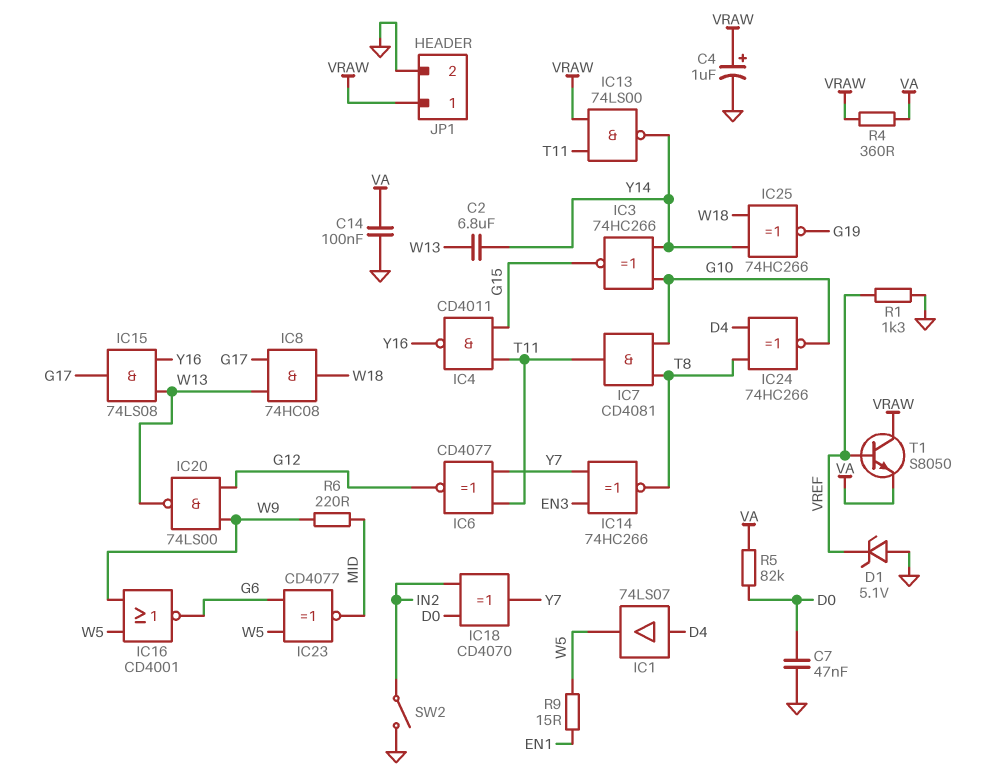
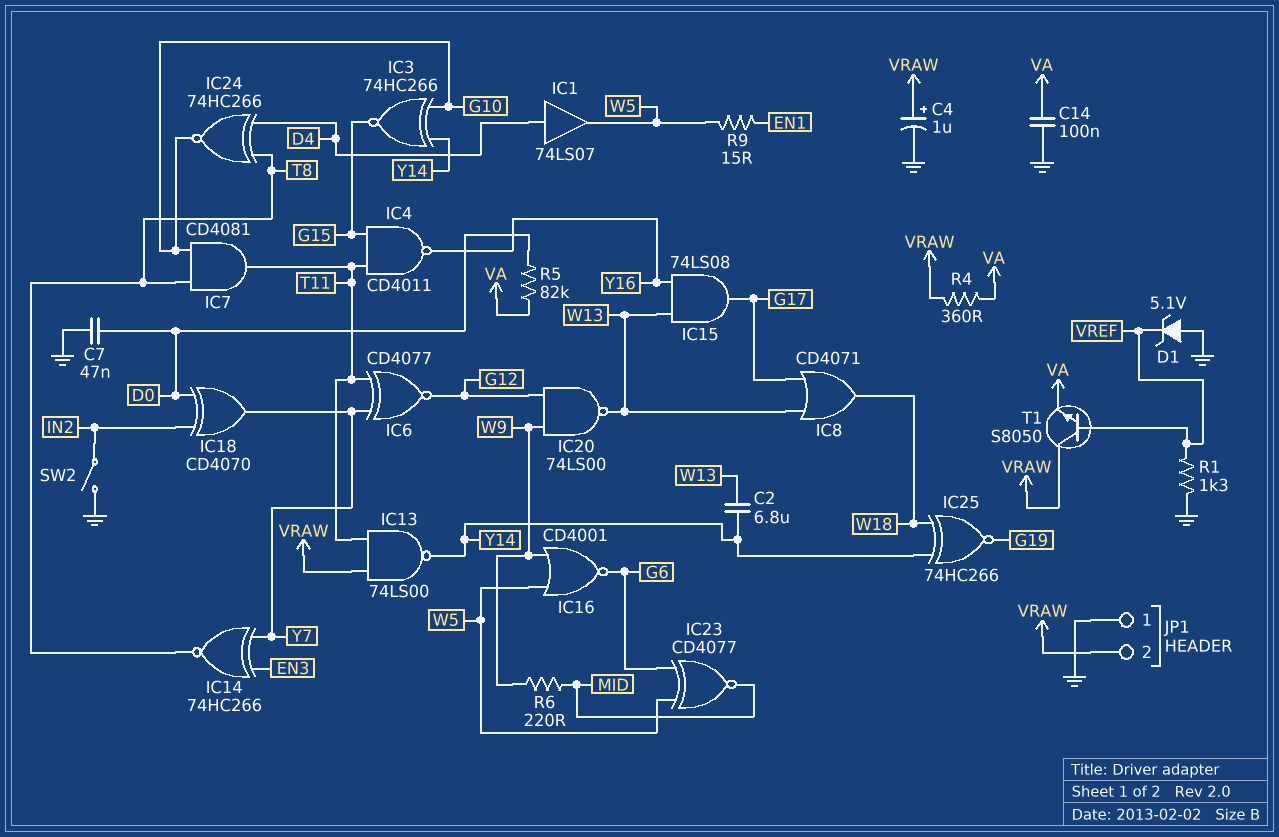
IC8: AND 74HC08 (in G17, in W13, out W18) -> OR CD4071 (in G17, in W13, out W18)
JP1 pin 1: VRAW -> GND
JP1 pin 2: GND -> VRAW

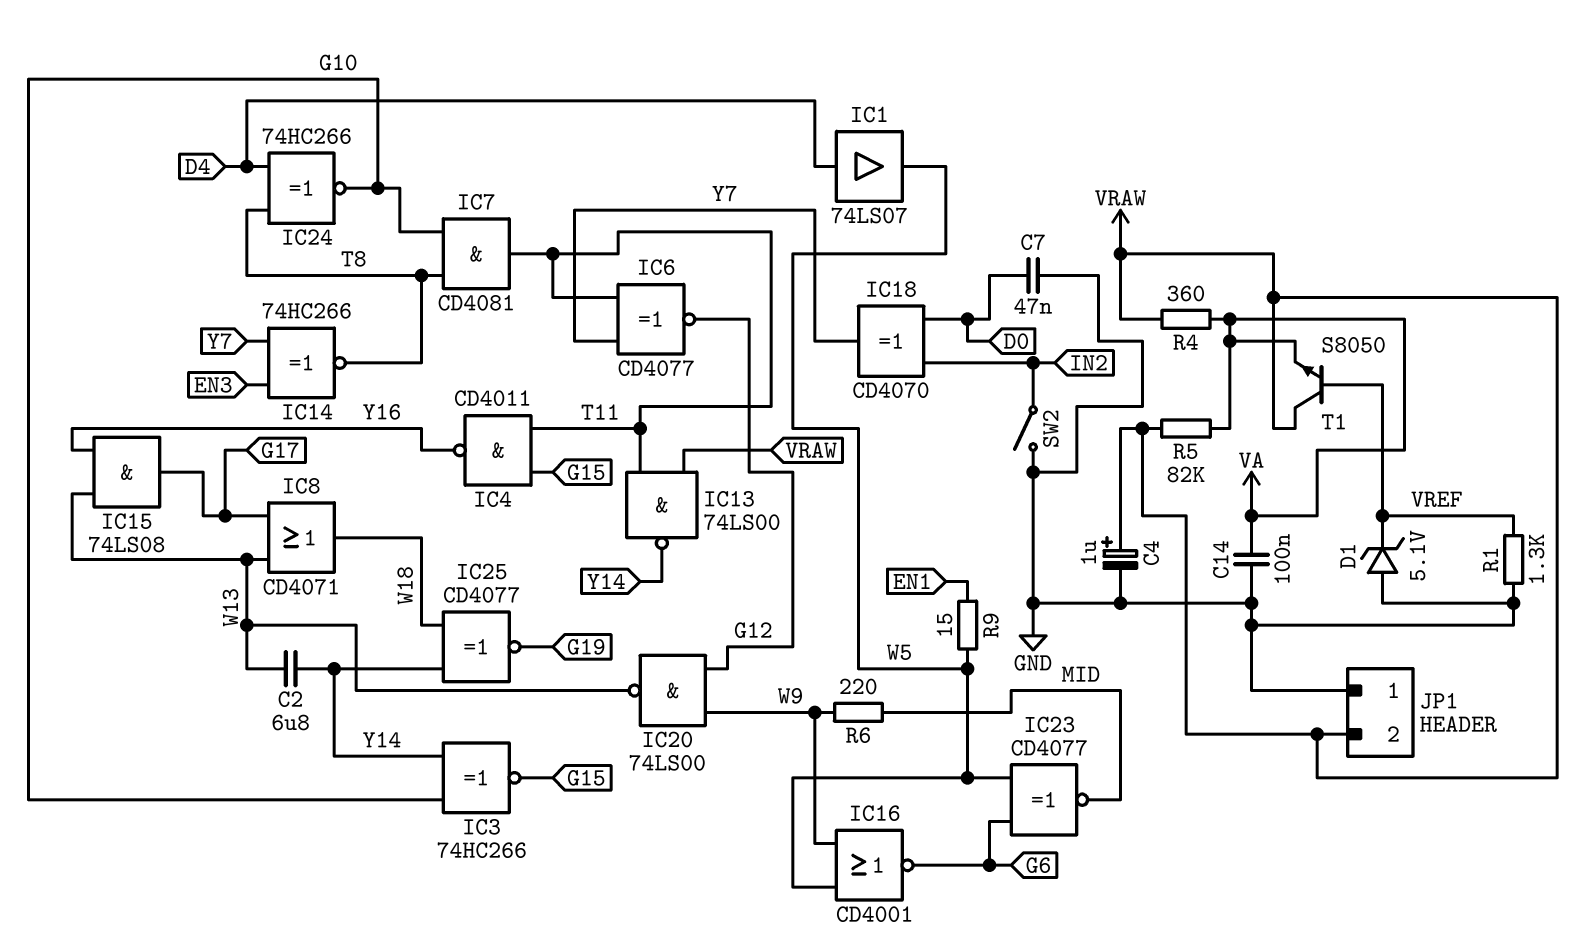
IC25: XNOR 74HC266 (in W18, in Y14, out G19) -> XNOR CD4077 (in W18, in Y14, out G19)
R5: 82k (D0, VA) -> 82k (VA, VRAW)

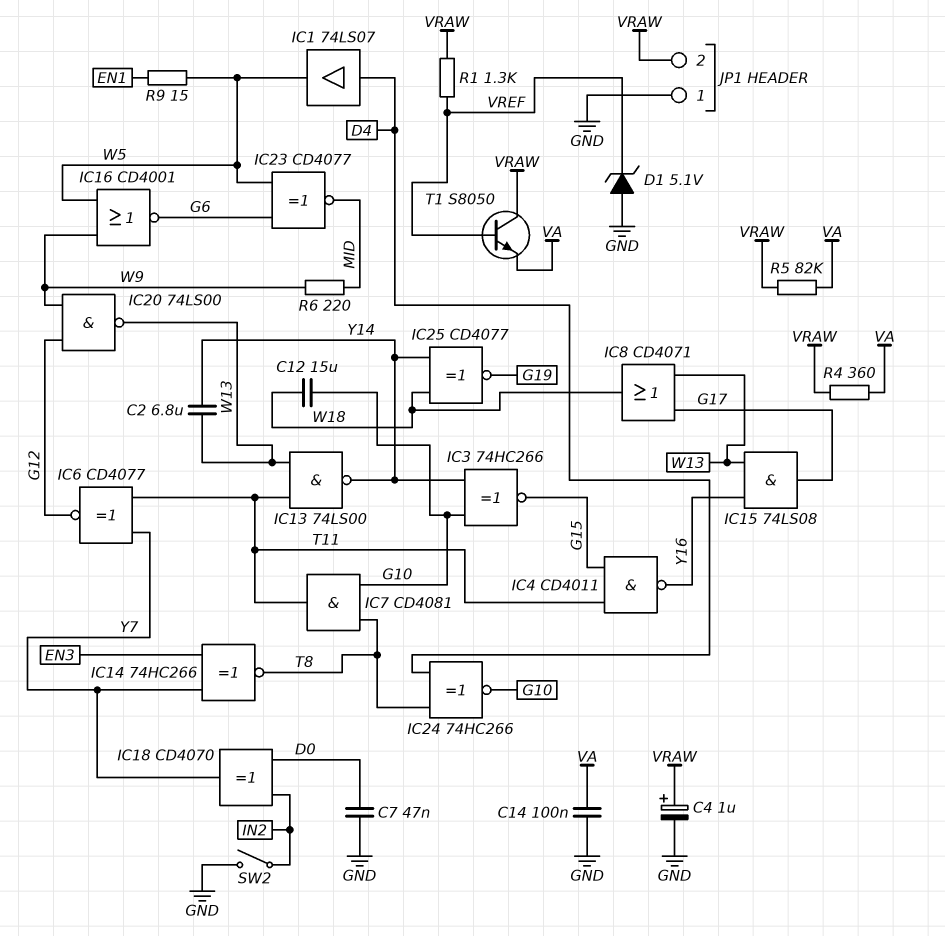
C12: none -> 15uF (G10, W18)
IC13: NAND 74LS00 (in T11, in VRAW, out Y14) -> NAND 74LS00 (in T11, in W13, out Y14)
R1: 1.3k (GND, VREF) -> 1.3k (VRAW, VREF)

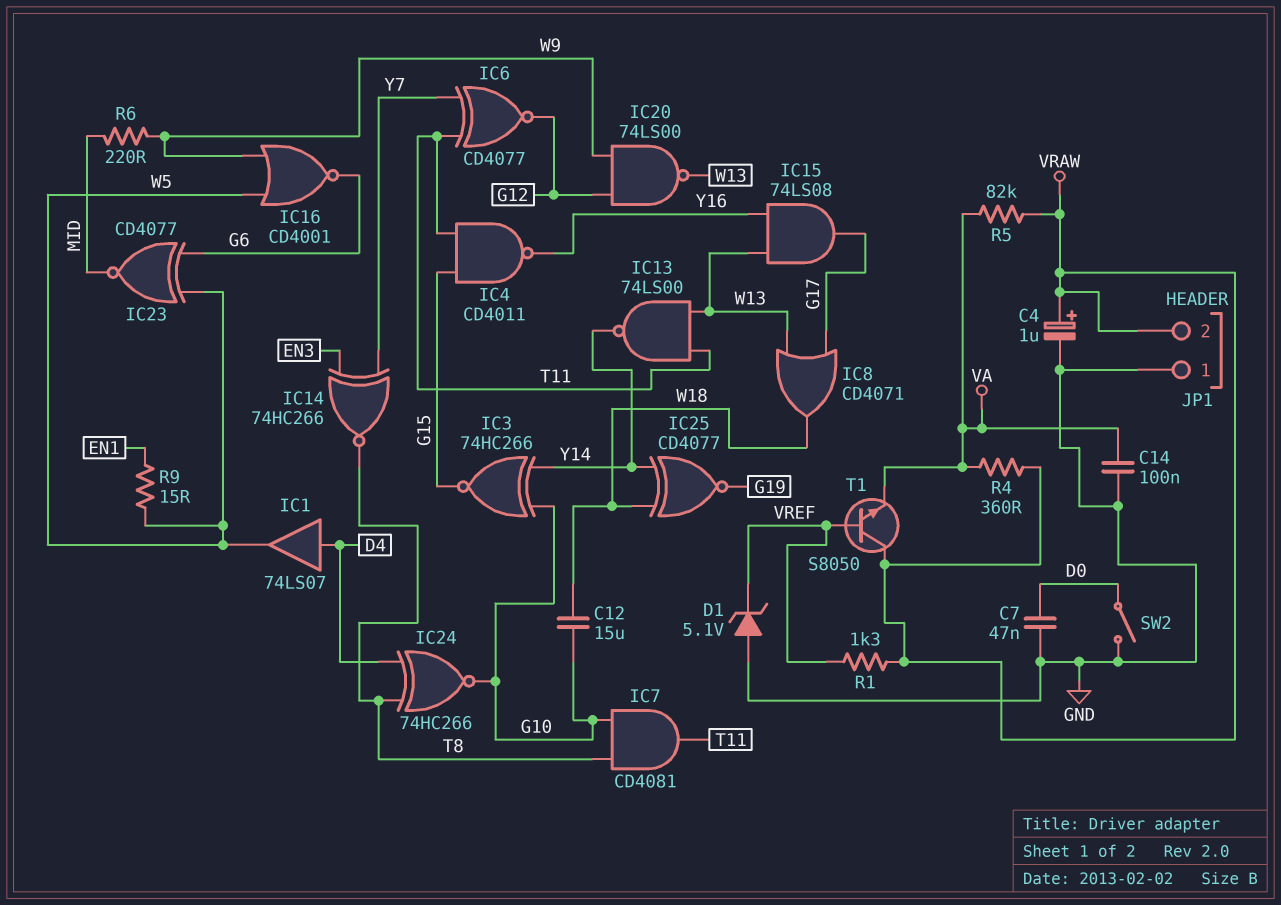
C2: 6.8uF (W13, Y14) -> none
IC18: XOR CD4070 (in D0, in IN2, out Y7) -> none
SW2: switch (GND, IN2) -> switch (D0, GND)

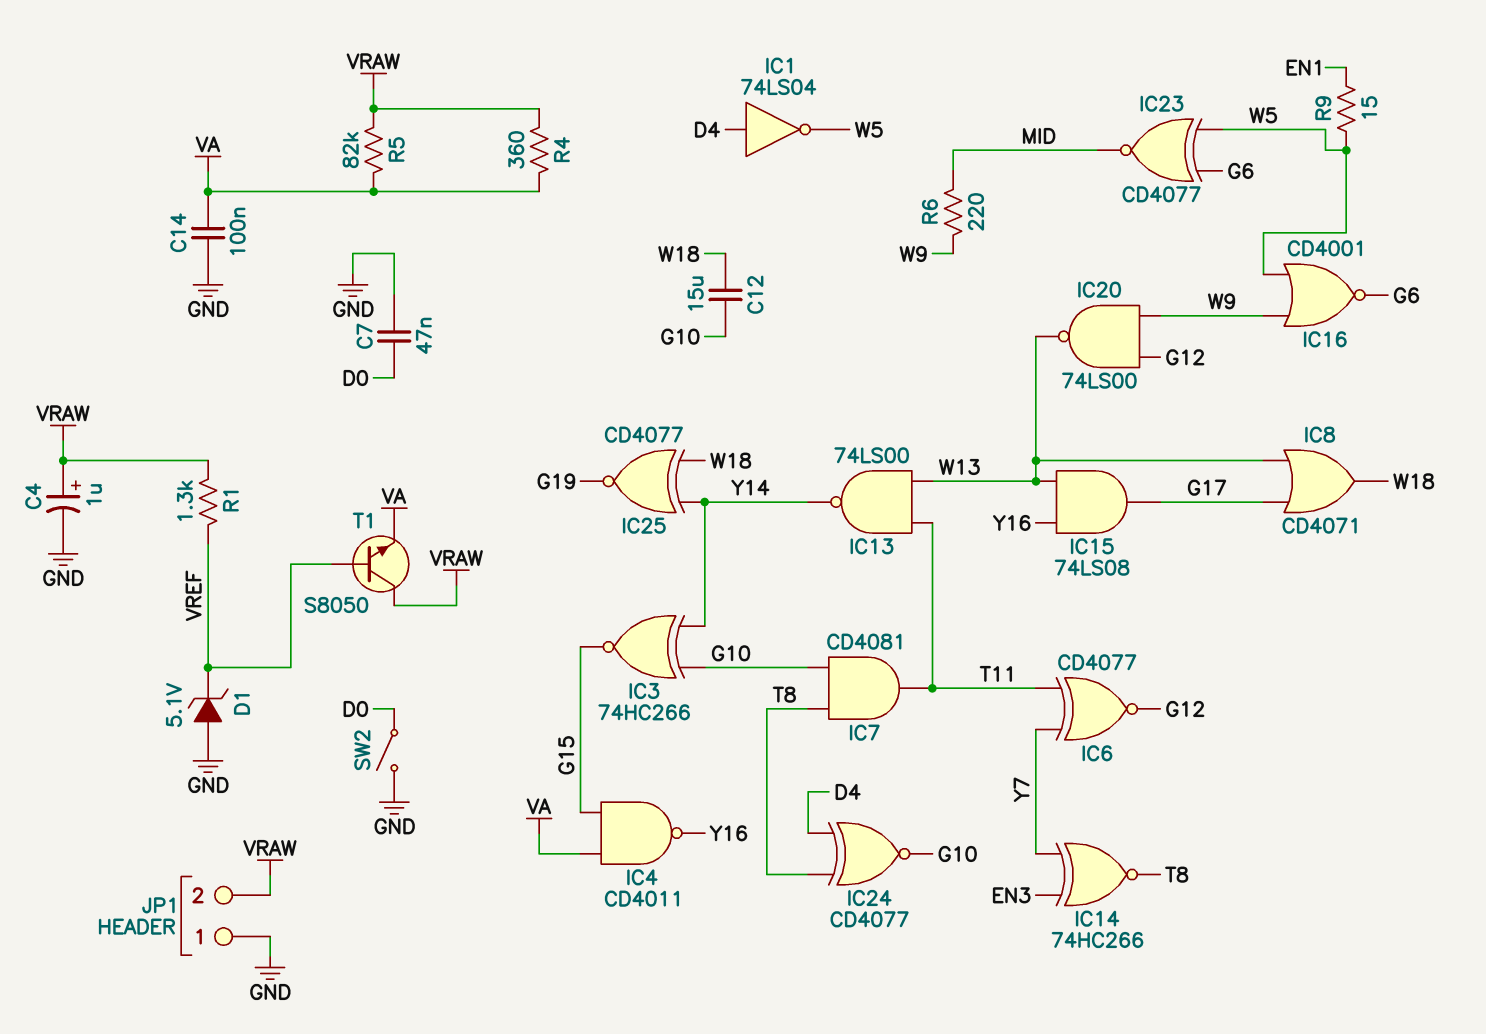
IC1: buffer 74LS07 (in D4, out W5) -> NOT 74LS04 (in D4, out W5)
IC4: NAND CD4011 (in G15, in T11, out Y16) -> NAND CD4011 (in G15, in VA, out Y16)
IC24: XNOR 74HC266 (in D4, in T8, out G10) -> XNOR CD4077 (in D4, in T8, out G10)

